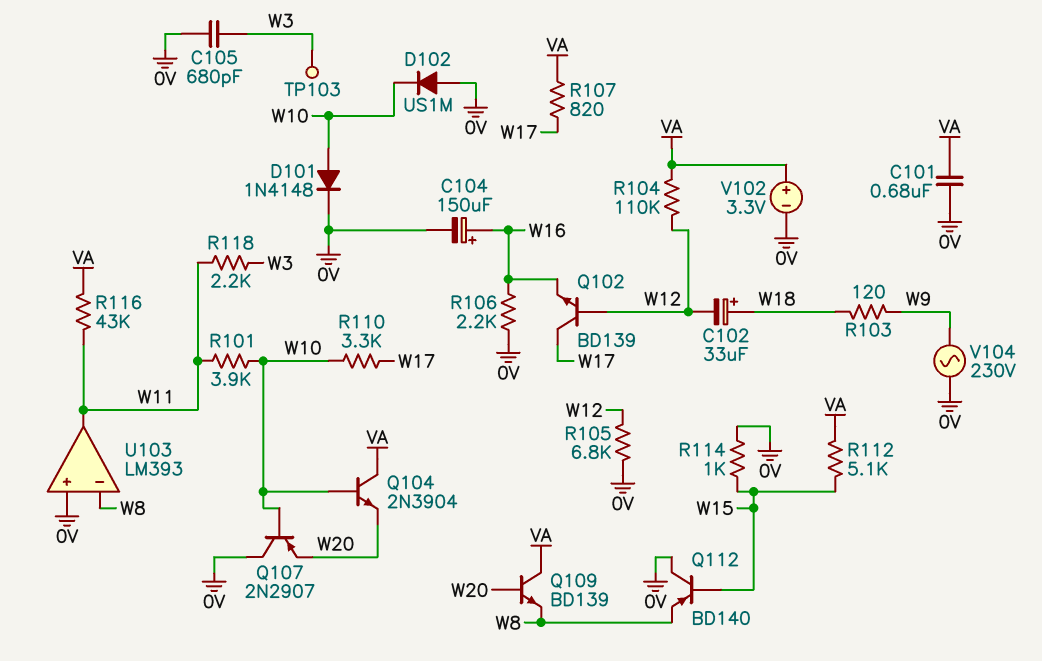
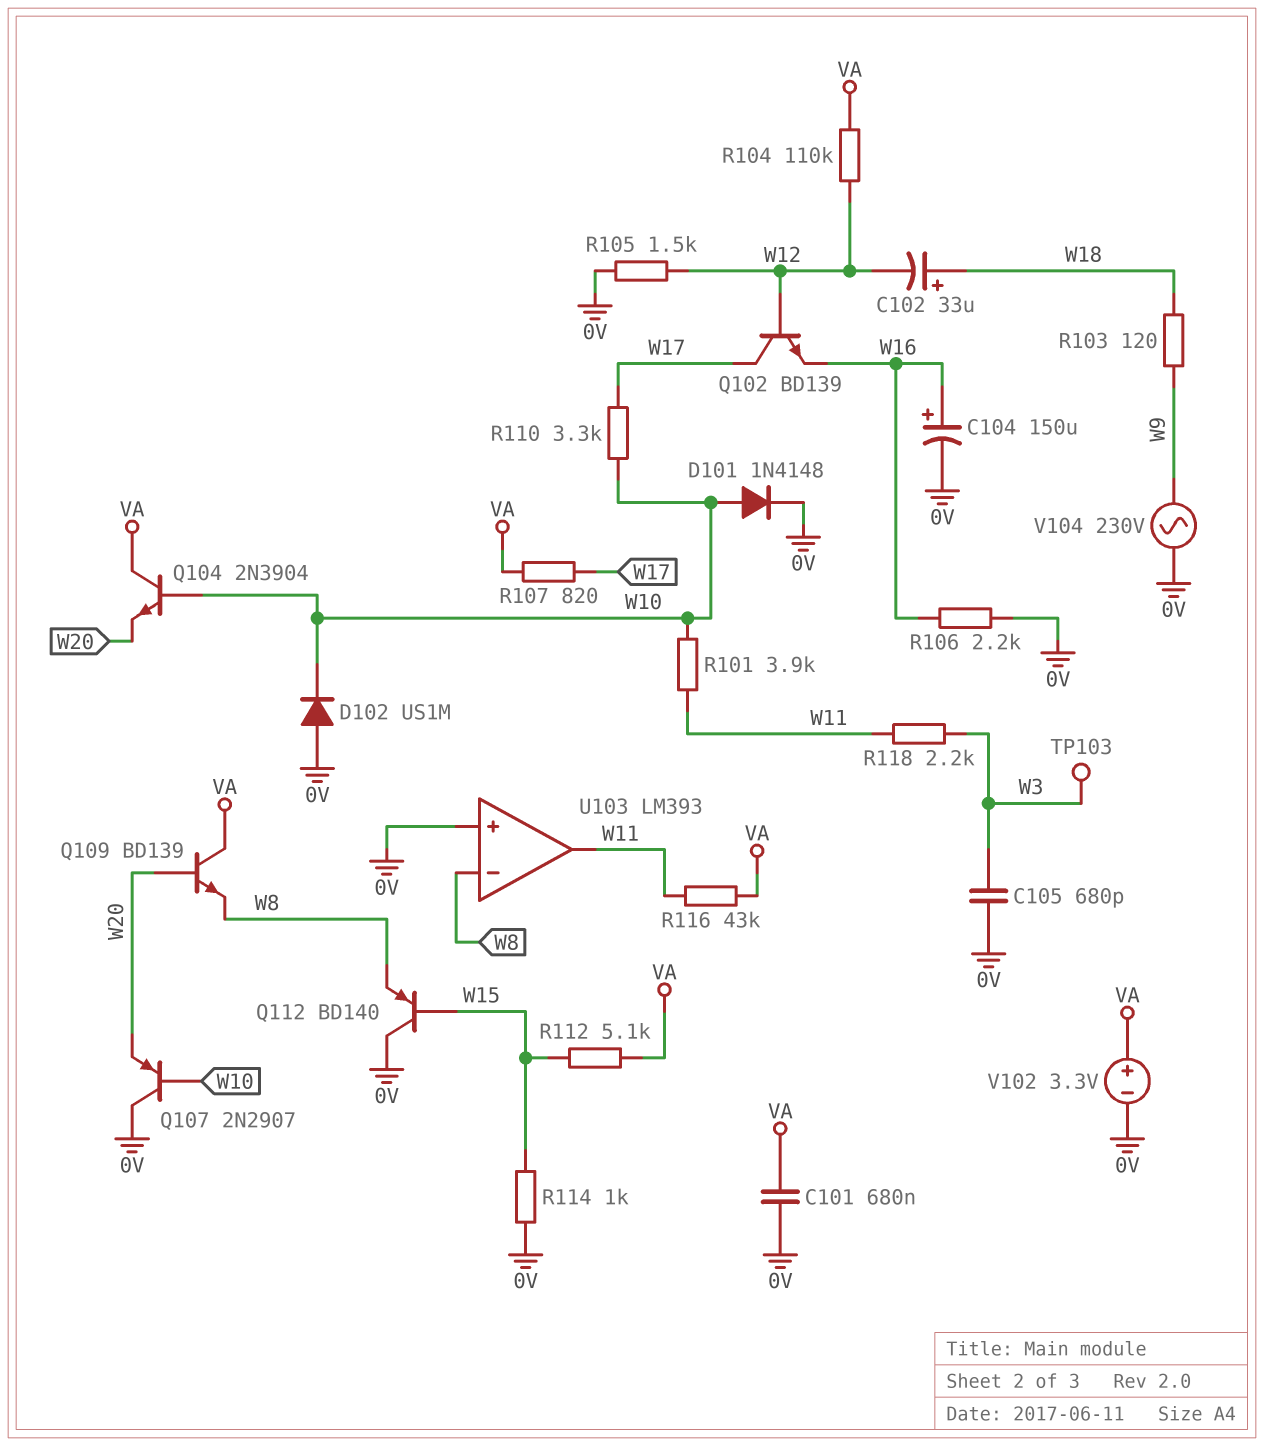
R105: 6.8k (0V, W12) -> 1.5k (0V, W12)

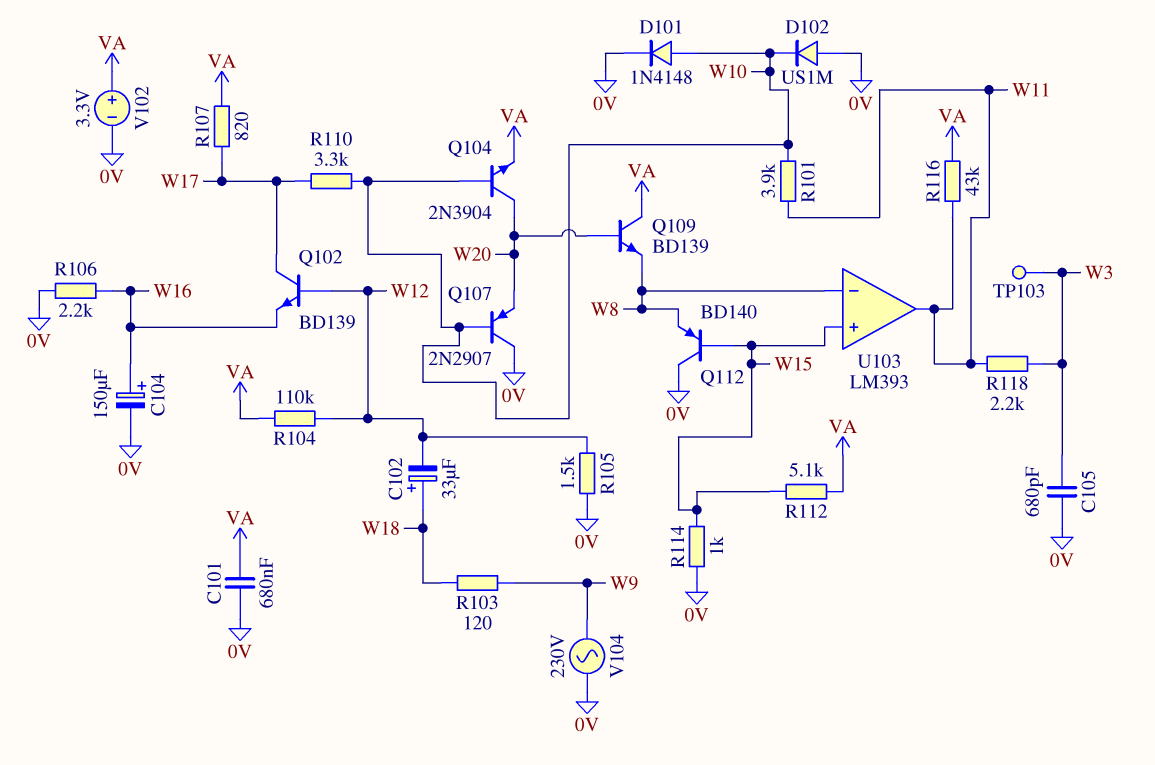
Q104: NPN 2N3904 (B W10, C VA, E W20) -> NPN 2N3904 (B W10, C W20, E VA)
U103 pin in+: 0V -> W15

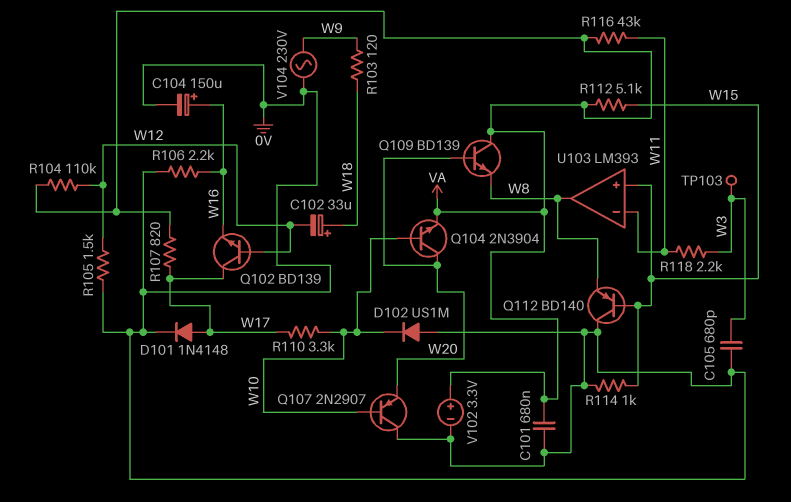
D101: diode 1N4148 (A W10, K 0V) -> diode 1N4148 (A W17, K 0V)
R101: 3.9k (W10, W11) -> none
U103 pin in-: W8 -> W11
U103 pin out: W11 -> W8

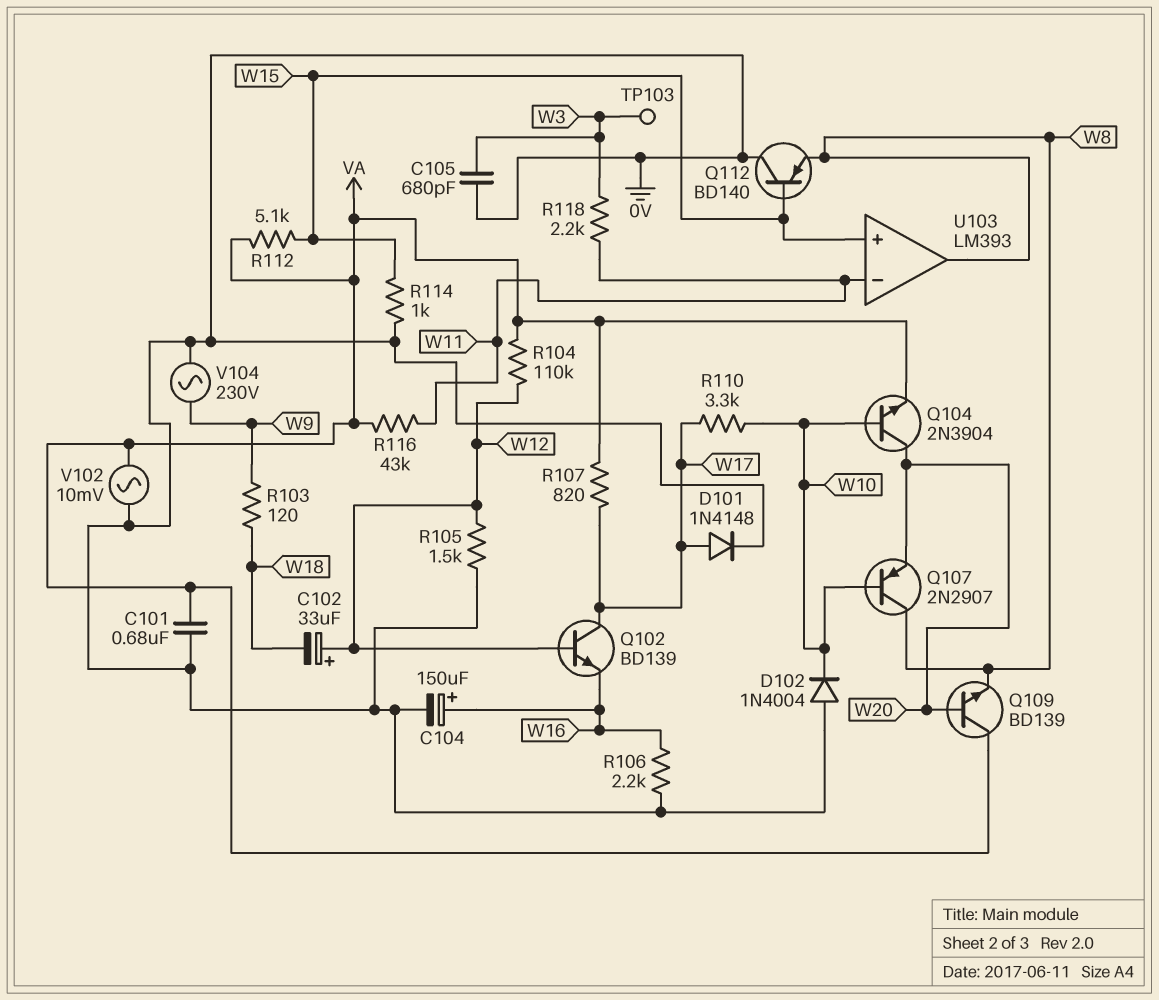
C102: 33uF (plus W18, minus W12) -> 33uF (plus W12, minus W18)
D102: diode US1M (A 0V, K W10) -> diode 1N4004 (A 0V, K W10)
Q107: PNP 2N2907 (B W10, C 0V, E W20) -> PNP 2N2907 (B W10, C W8, E W20)
V102: 3.3V (plus VA, minus 0V) -> AC 10mV (0V, VA)

